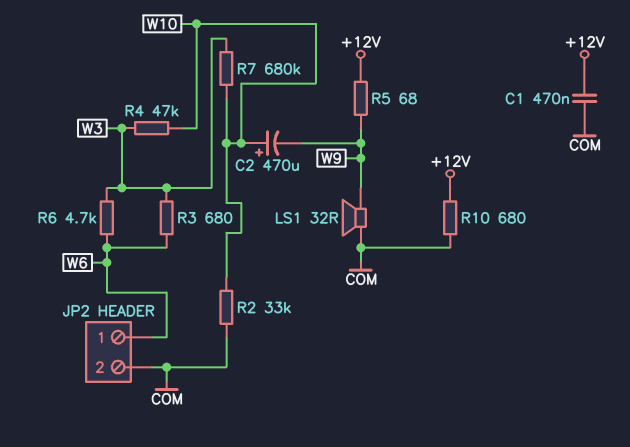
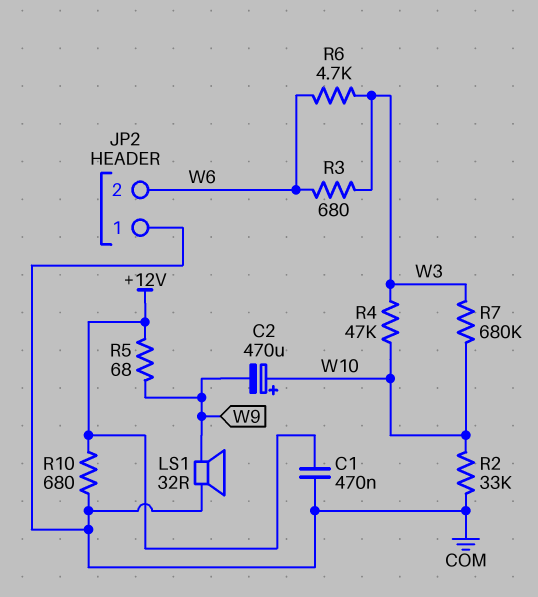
JP2 pin 1: W6 -> COM
JP2 pin 2: COM -> W6

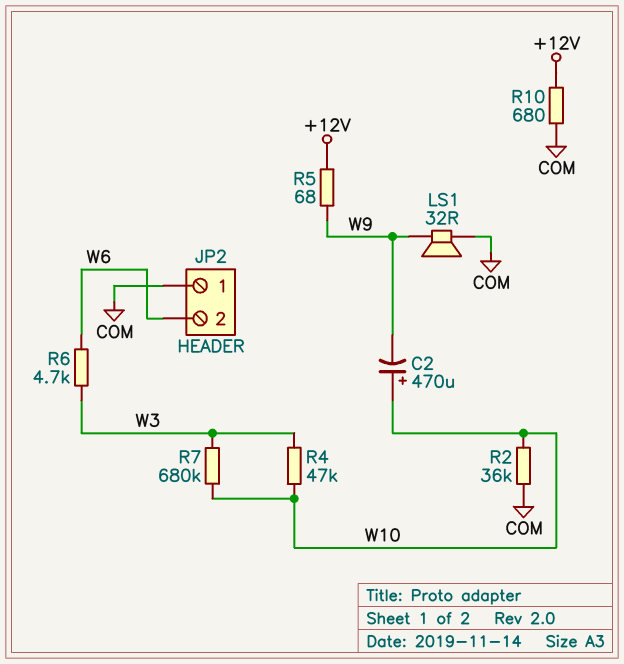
C1: 470nF (+12V, COM) -> none
R2: 33k (COM, W10) -> 36k (COM, W10)
R3: 680 (W3, W6) -> none

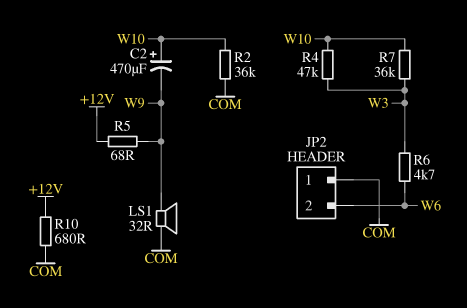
R7: 680k (W3, W10) -> 36k (W3, W10)

